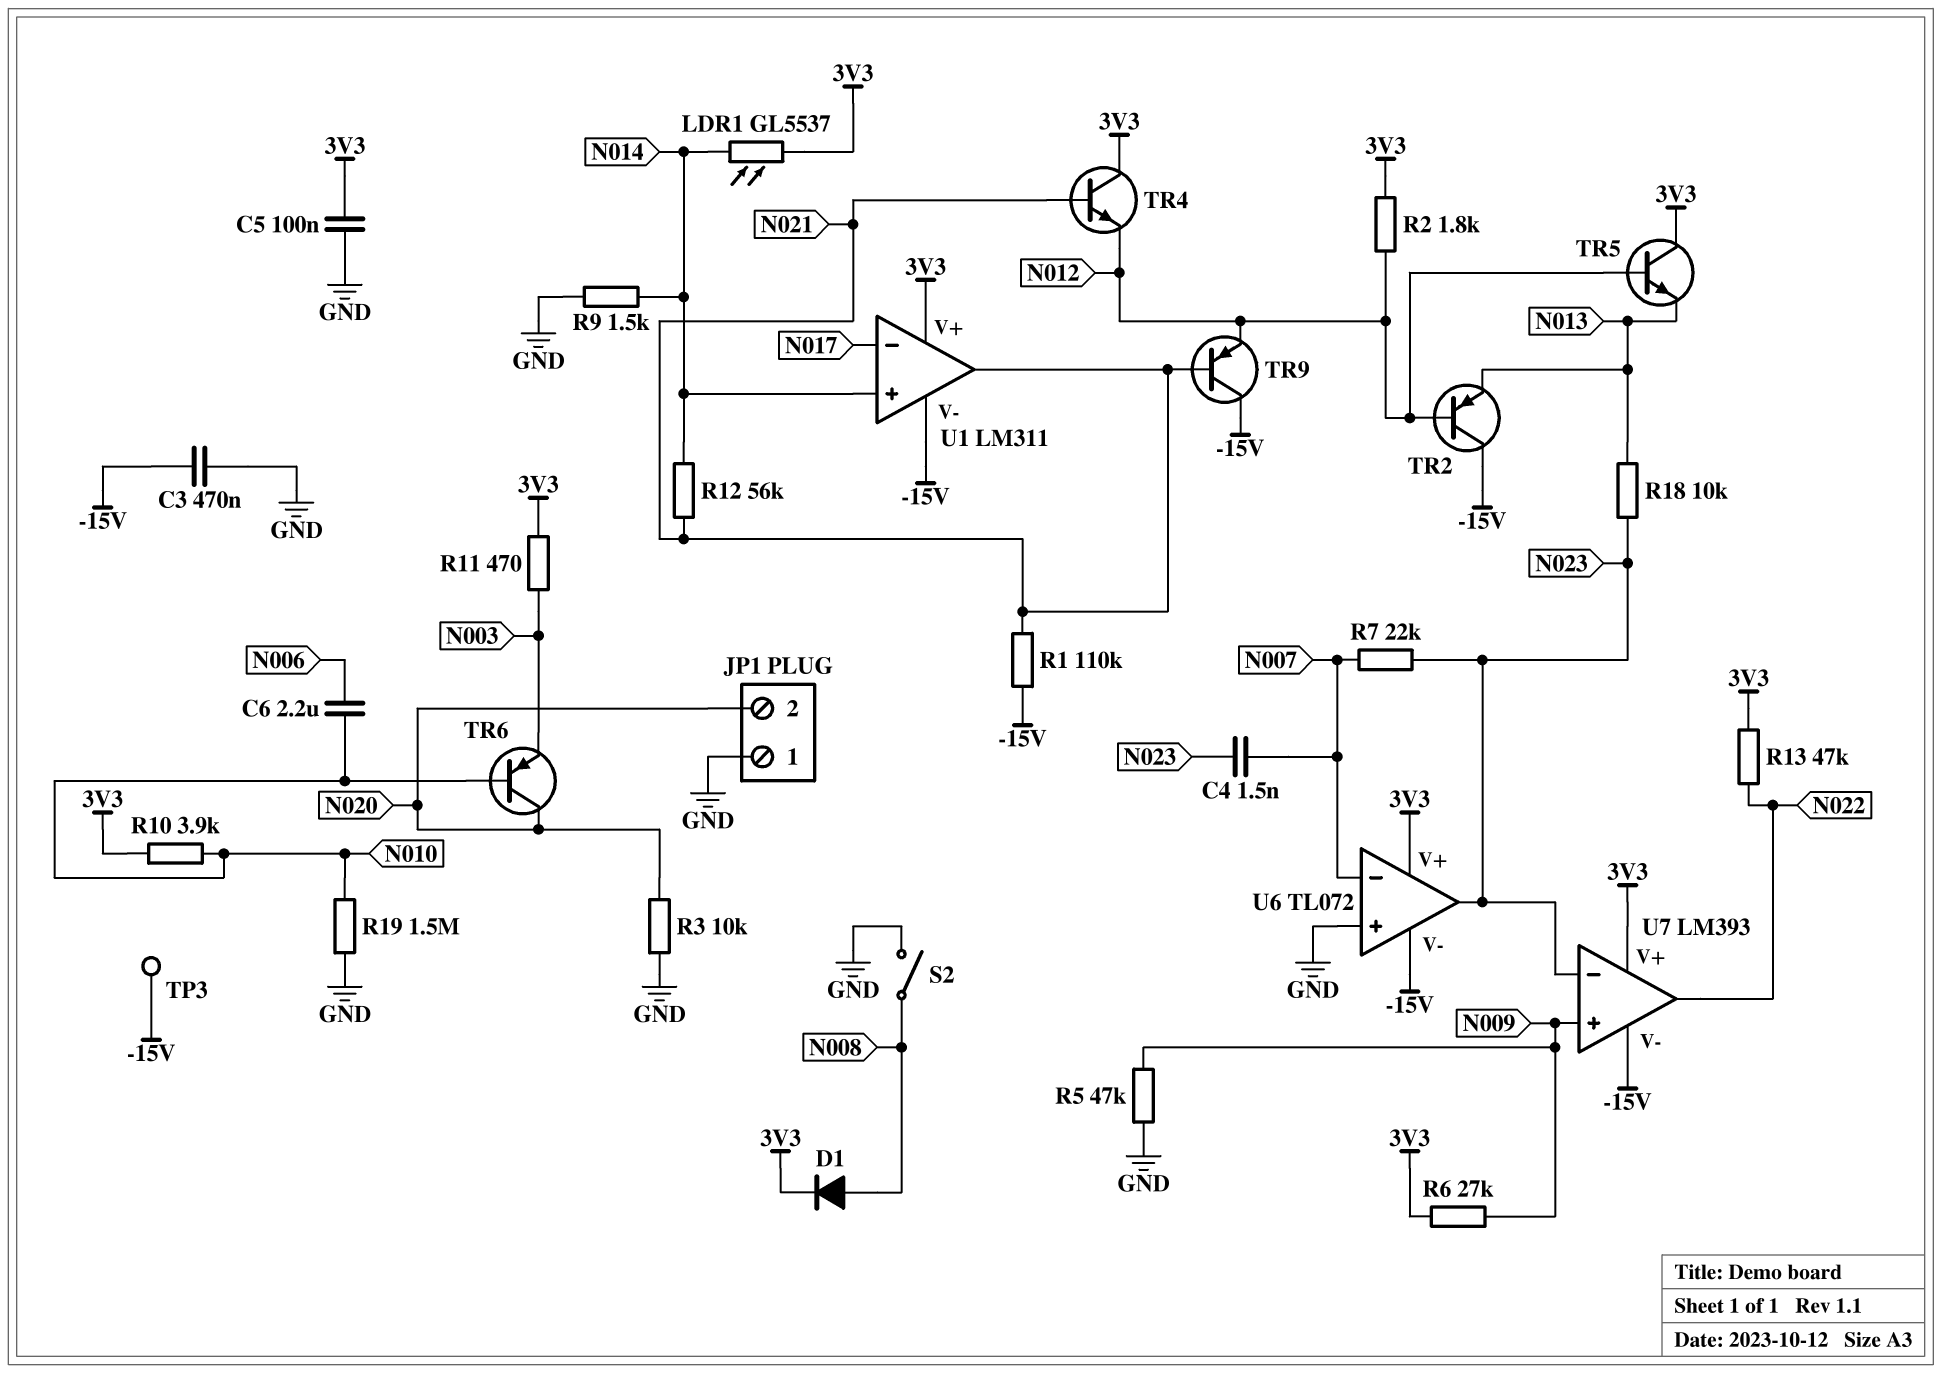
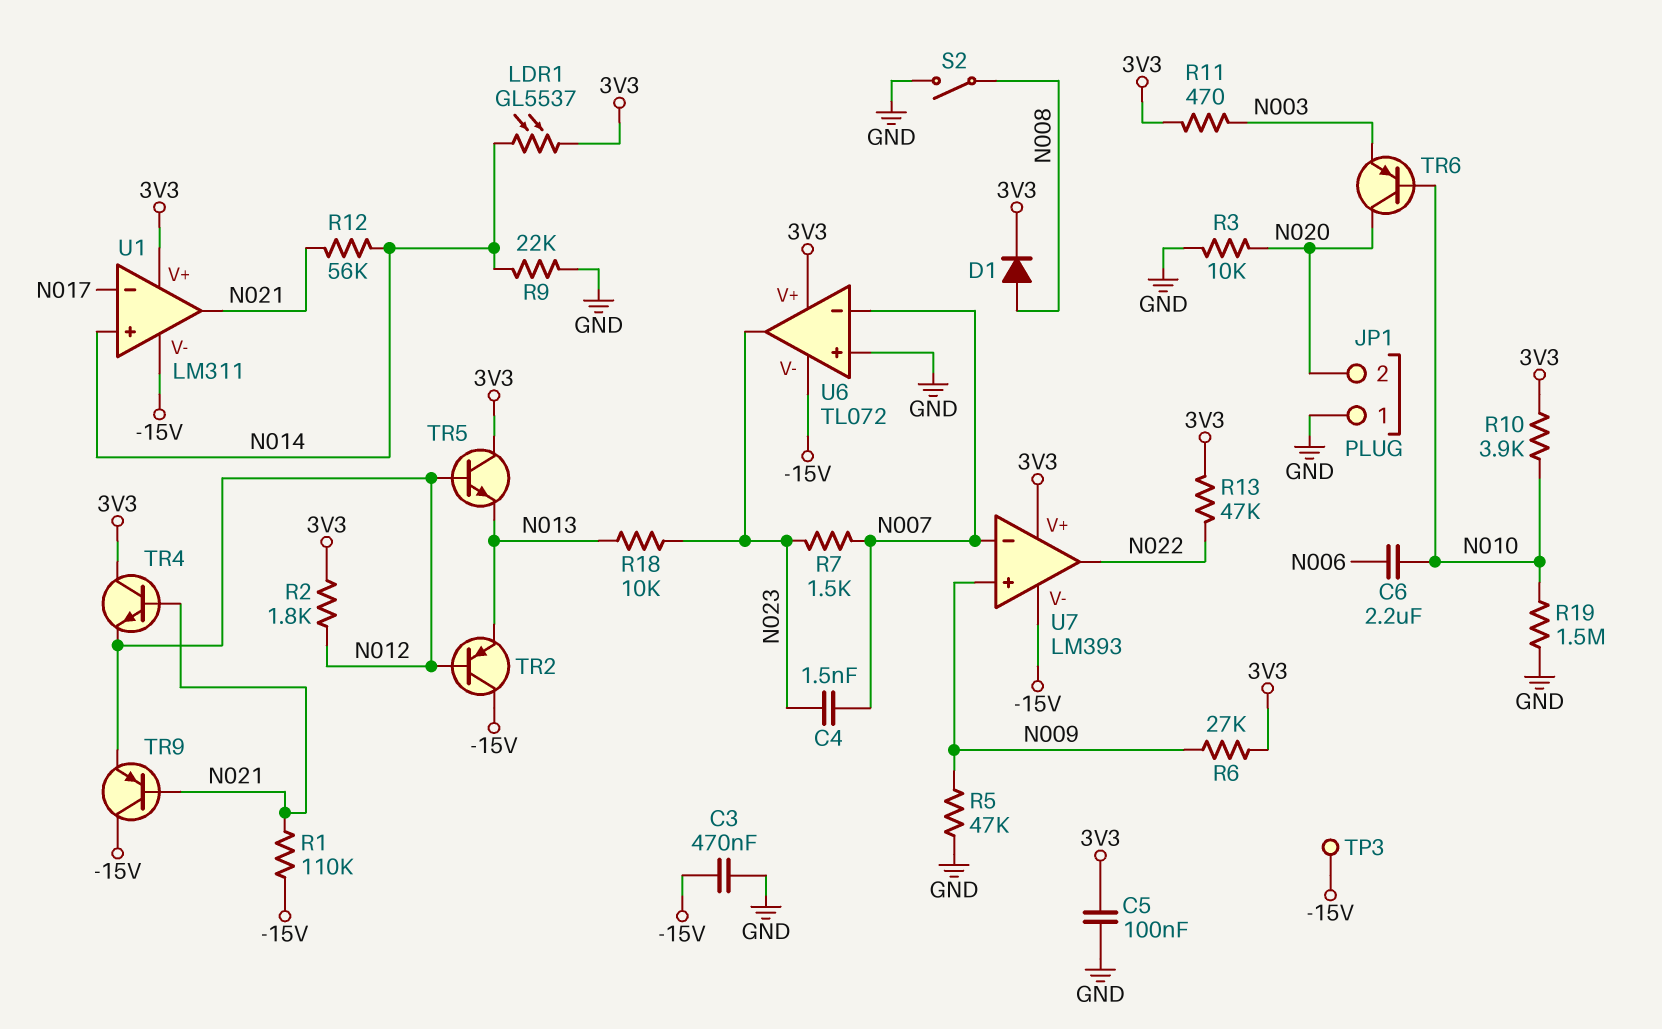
R7: 22k (N007, N023) -> 1.5k (N007, N023)
R9: 1.5k (GND, N014) -> 22k (GND, N014)
U7 pin in-: N023 -> N007

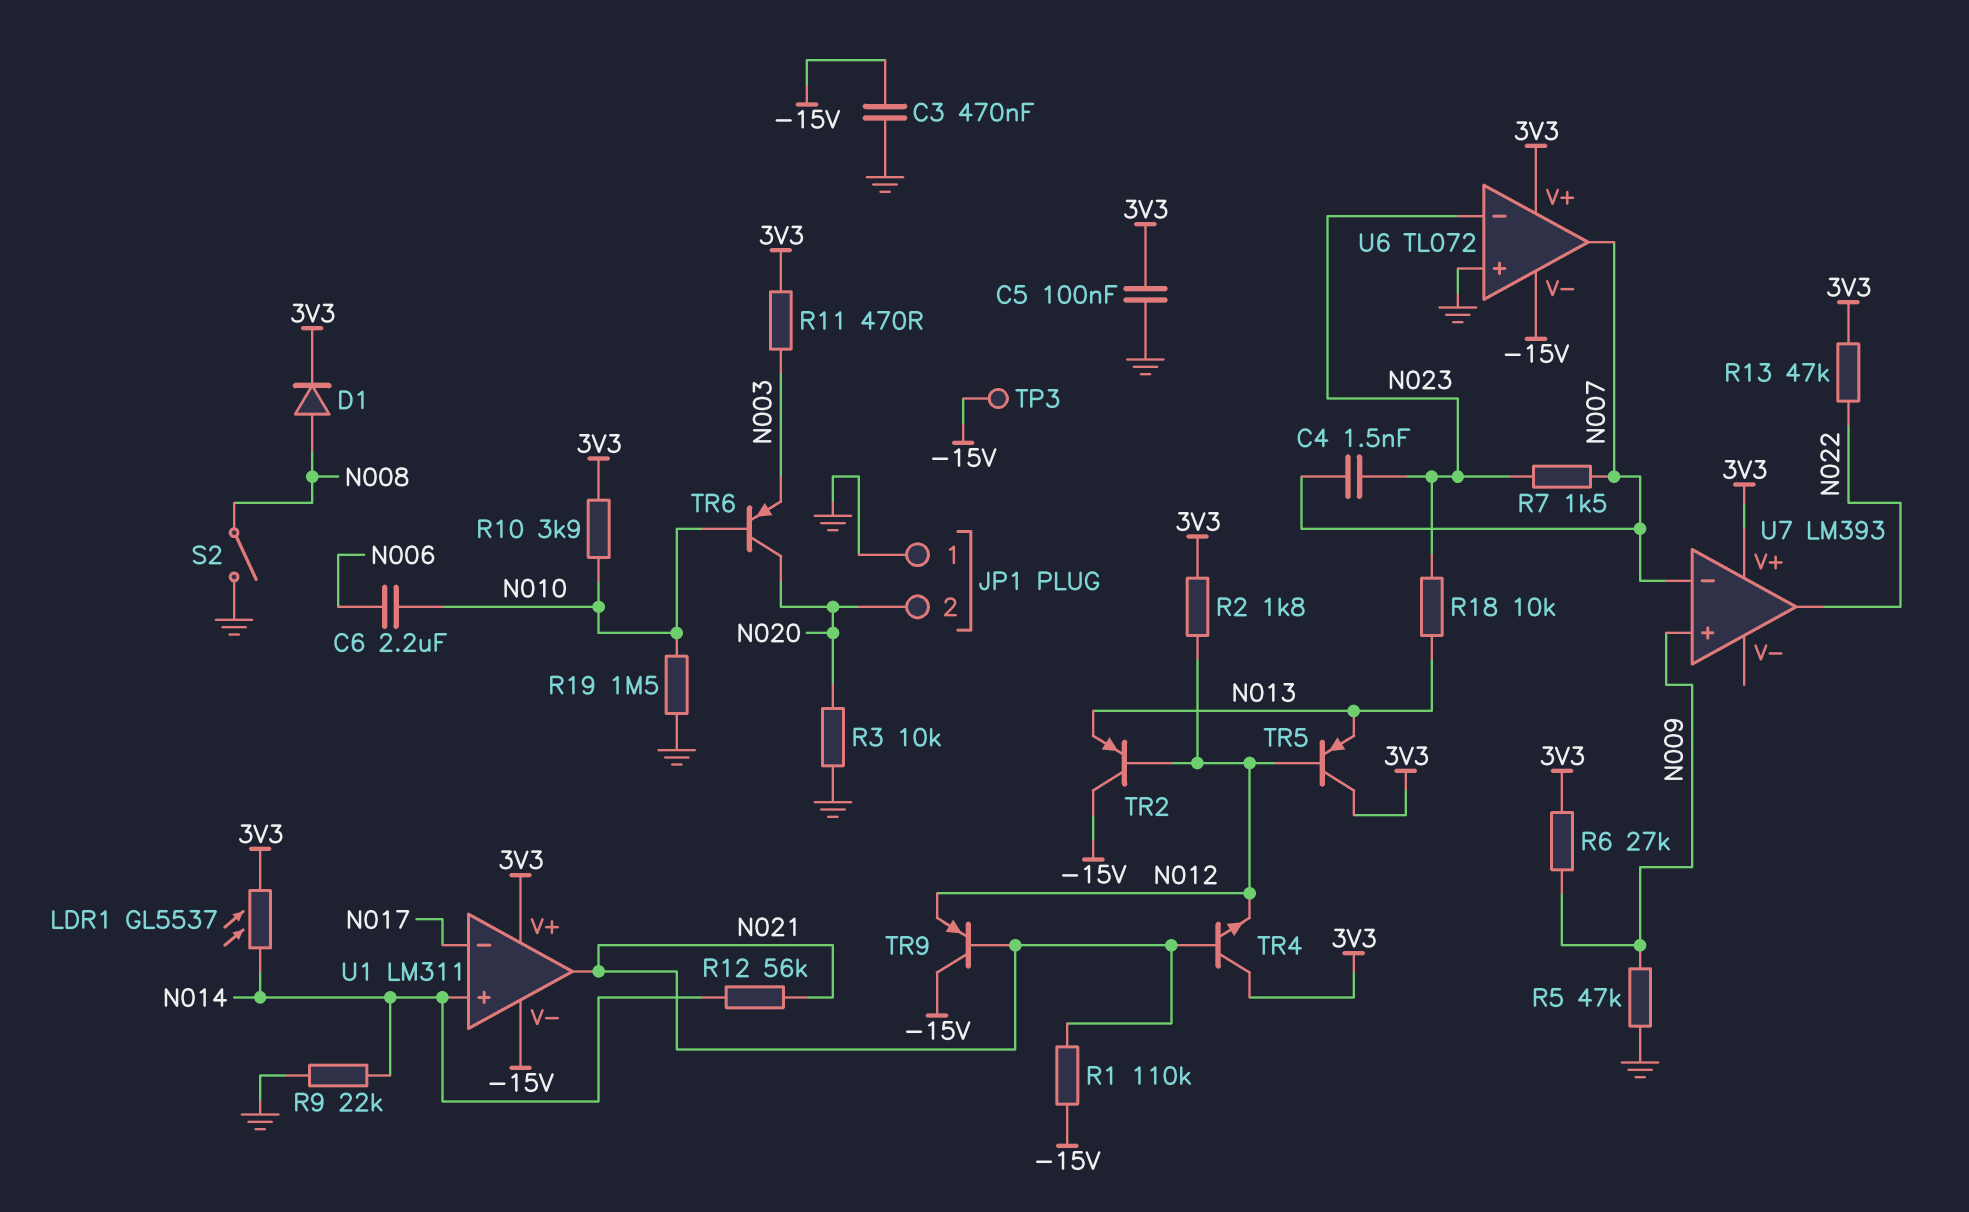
TR5: NPN (B N012, C 3V3, E N013) -> PNP (B N012, C 3V3, E N013)
U6 pin in-: N007 -> N023
U6 pin out: N023 -> N007
U7 pin V-: -15V -> none

